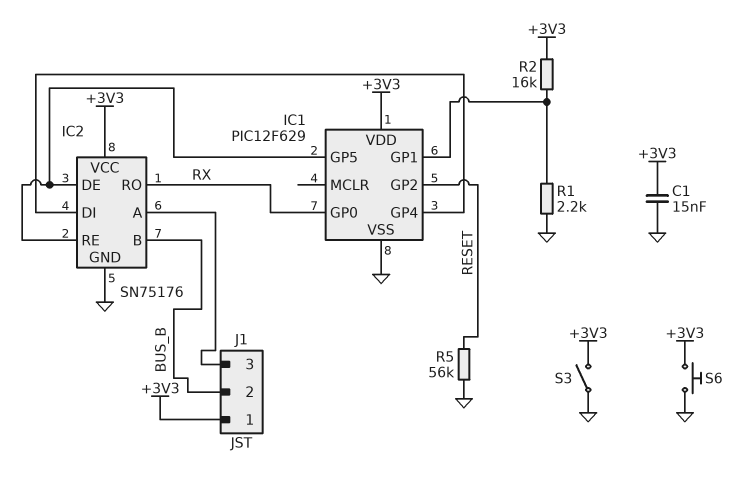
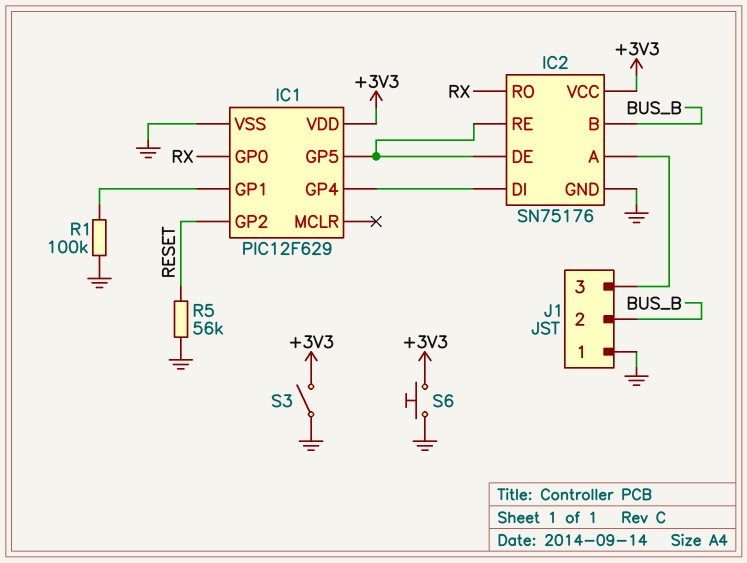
C1: 15nF (+3V3, GND) -> none
J1 pin 1: +3V3 -> GND
R1: 2.2k (GND, IC1/GP1) -> 100k (GND, IC1/GP1)
R2: 16k (+3V3, IC1/GP1) -> none

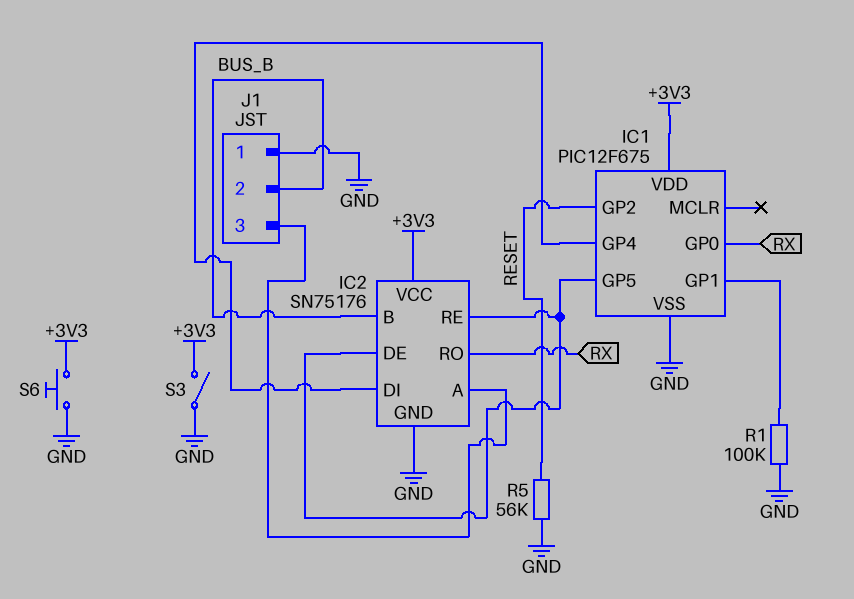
IC1: PIC12F629 -> PIC12F675

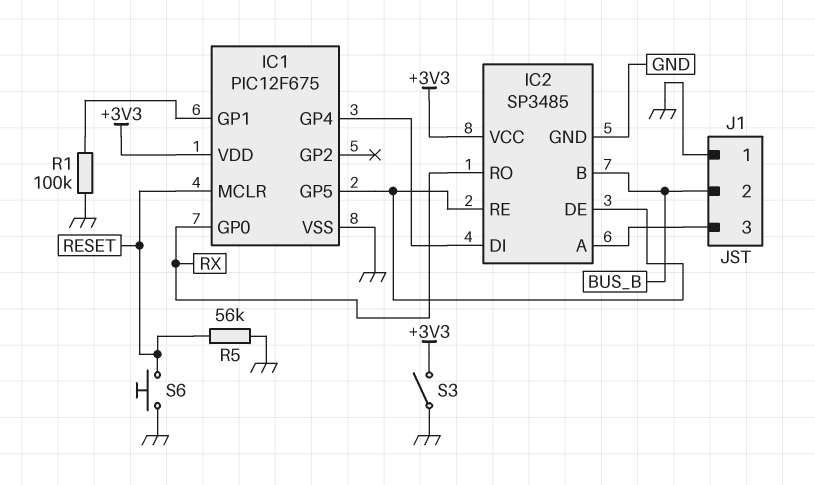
IC1 pin GP2: RESET -> none
IC1 pin MCLR: none -> RESET
IC2: SN75176 -> SP3485
S6: button (+3V3, GND) -> button (GND, RESET)

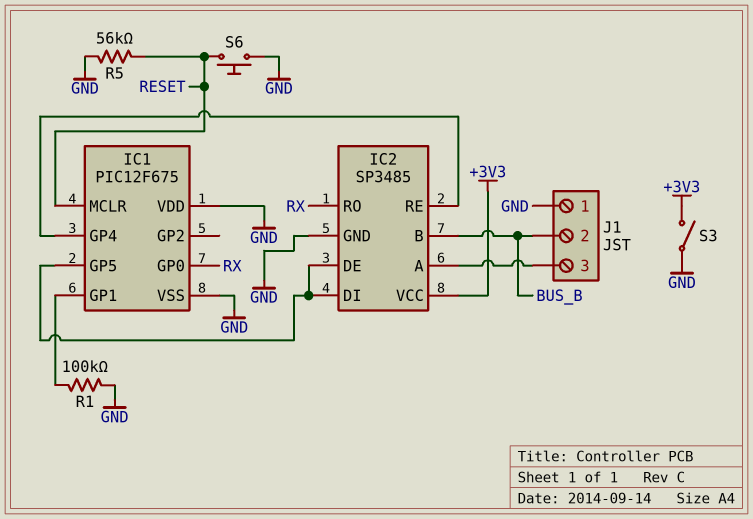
IC1 pin VDD: +3V3 -> GND
IC2 pin DI: IC1/GP4 -> IC1/GP5
IC2 pin RE: IC1/GP5 -> IC1/GP4

